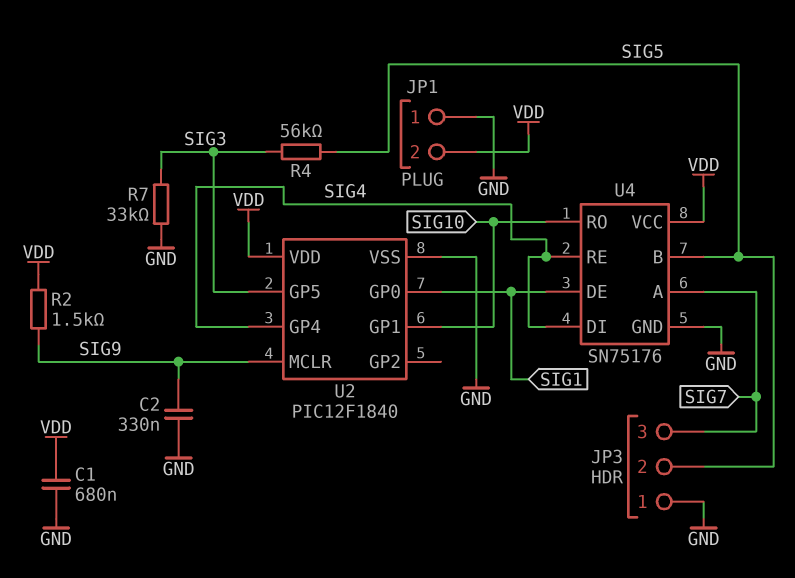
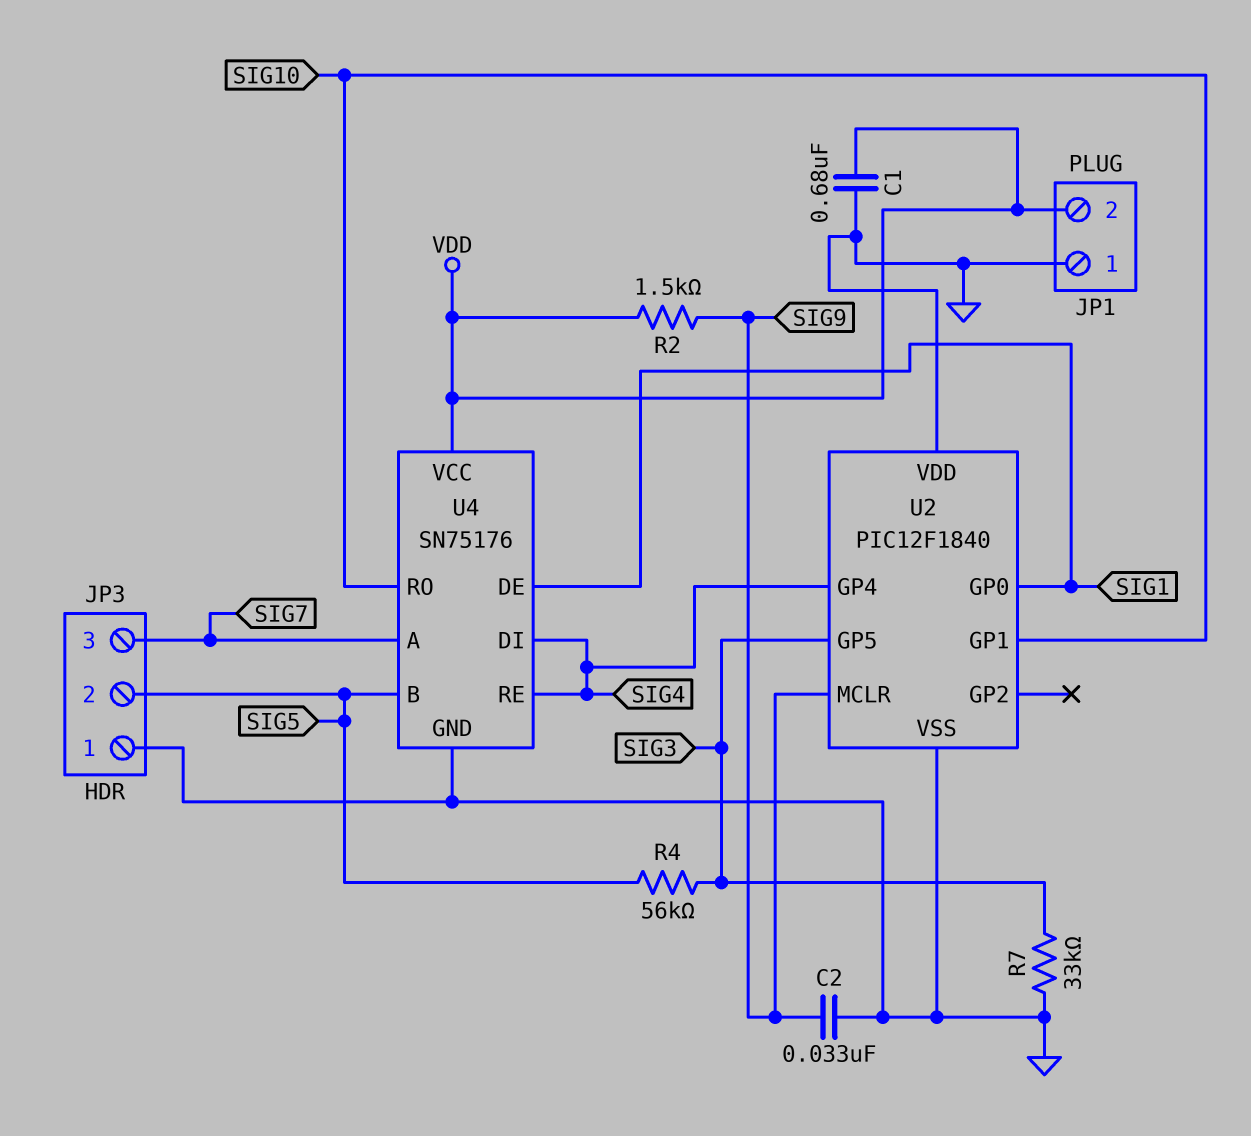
C2: 330nF (GND, SIG9) -> 33nF (GND, SIG9)
U2 pin VDD: VDD -> GND

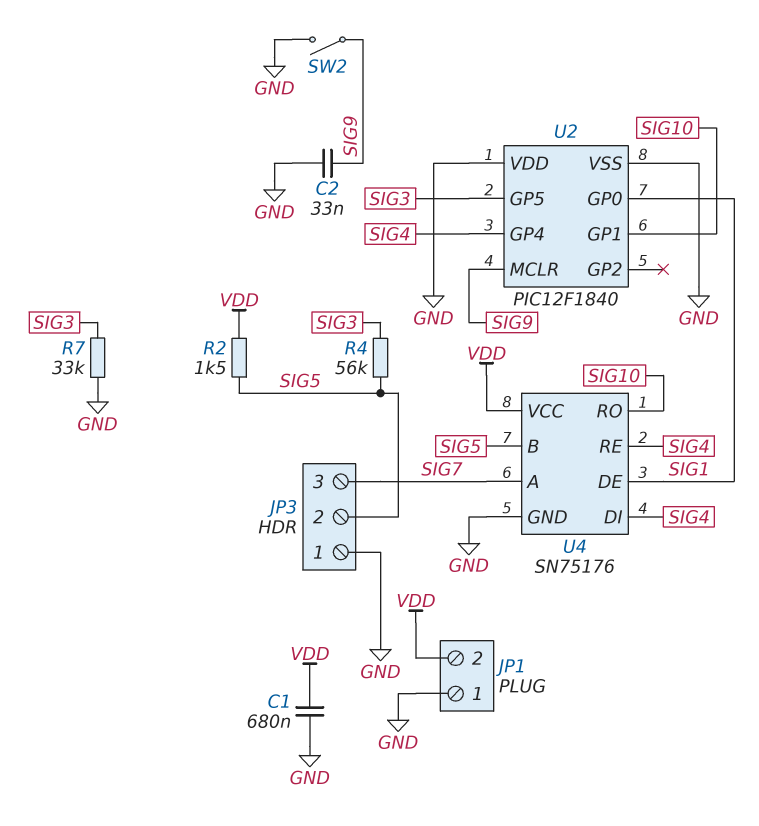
R2: 1.5k (SIG9, VDD) -> 1.5k (SIG5, VDD)
SW2: none -> switch (GND, SIG9)

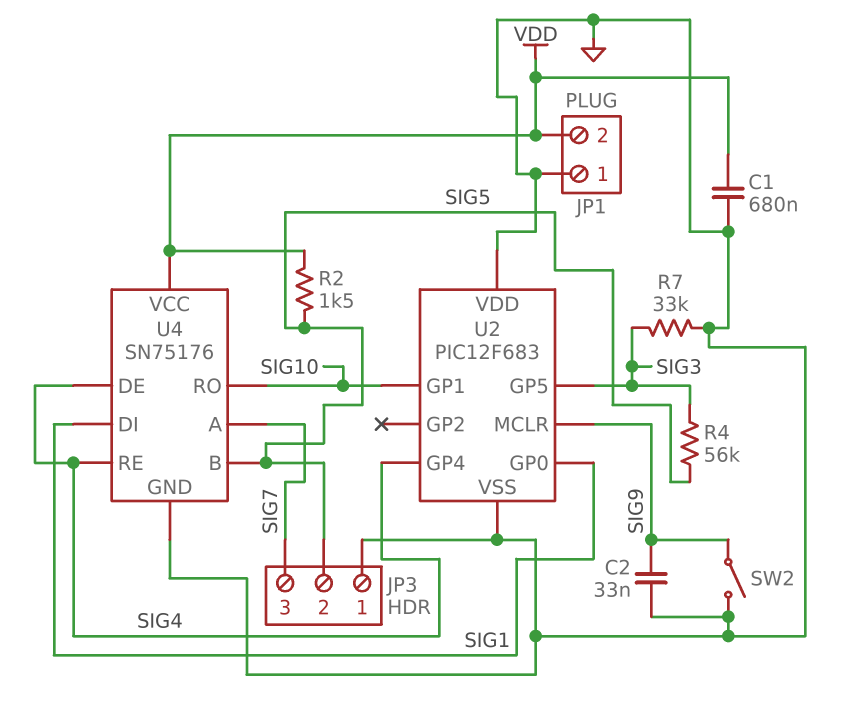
U2: PIC12F1840 -> PIC12F683
U4 pin DE: SIG1 -> SIG4
U4 pin DI: SIG4 -> SIG1

